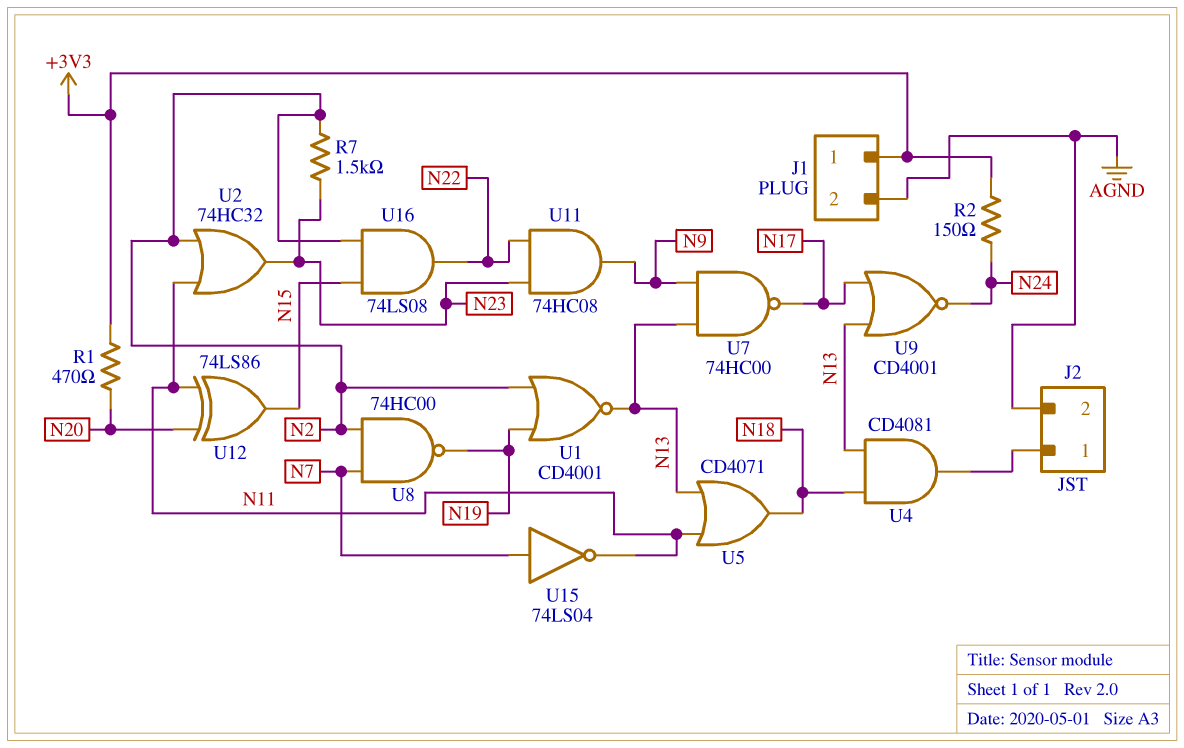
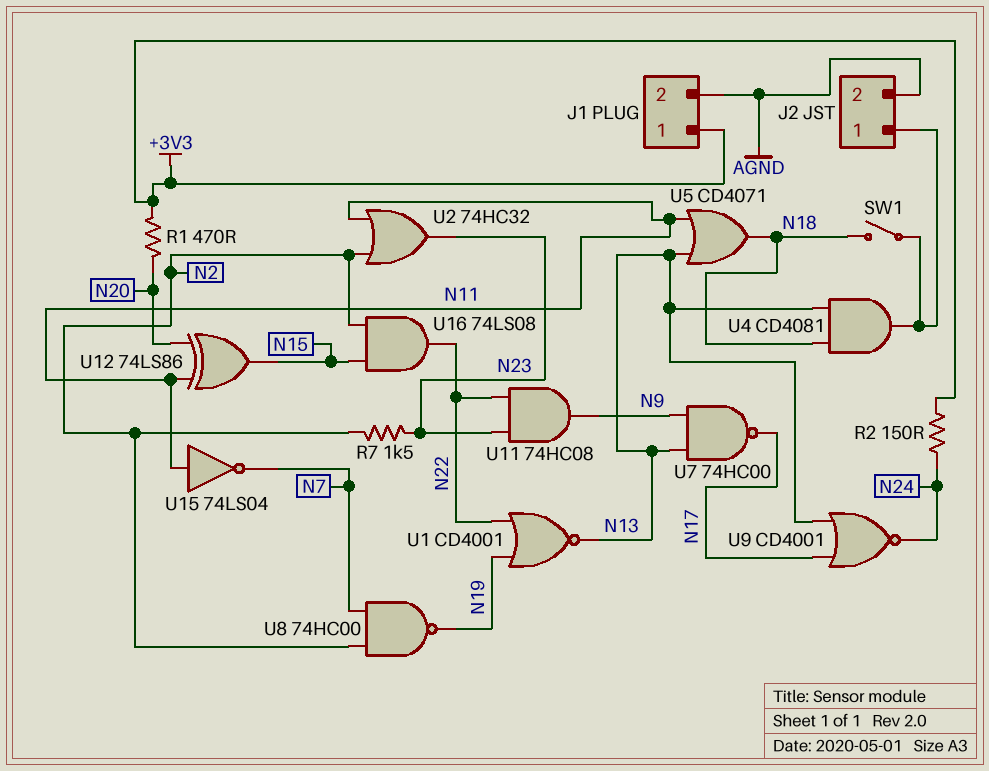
SW1: none -> switch (J2/1, N18)
U1: NOR CD4001 (in N2, in N19, out N13) -> NOR CD4001 (in N19, in N22, out N13)
U15: NOT 74LS04 (in N7, out N11) -> NOT 74LS04 (in N11, out N7)

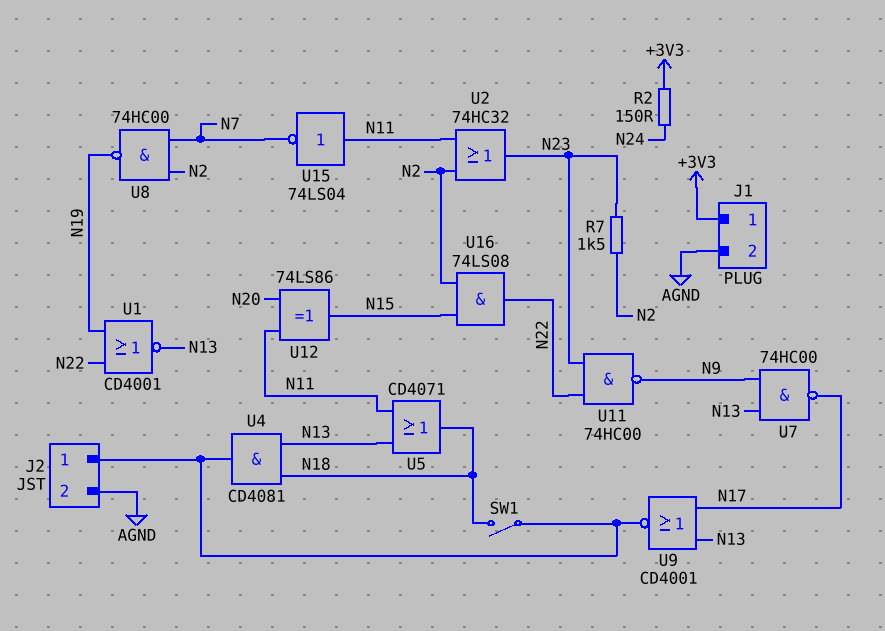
R1: 470 (+3V3, N20) -> none
U9: NOR CD4001 (in N13, in N17, out N24) -> NOR CD4001 (in N13, in N17, out J2/1)
U11: AND 74HC08 (in N22, in N23, out N9) -> NAND 74HC00 (in N22, in N23, out N9)

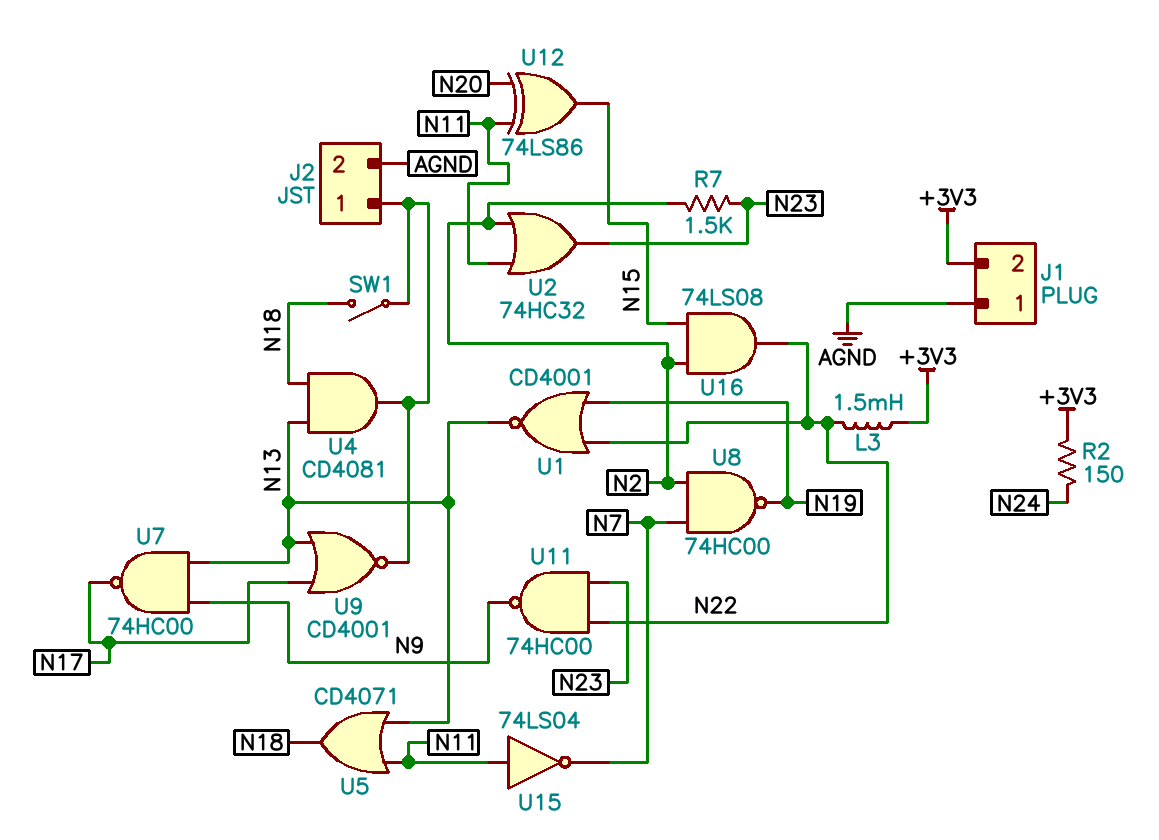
J1 pin 1: +3V3 -> AGND
J1 pin 2: AGND -> +3V3
L3: none -> 1.5mH (+3V3, N22)

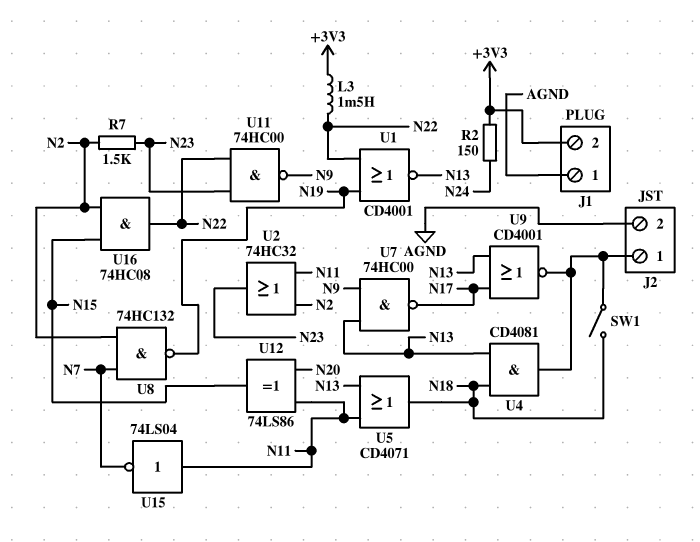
U8: NAND 74HC00 (in N2, in N7, out N19) -> NAND 74HC132 (in N2, in N7, out N19)
U16: AND 74LS08 (in N2, in N15, out N22) -> AND 74HC08 (in N2, in N15, out N22)

